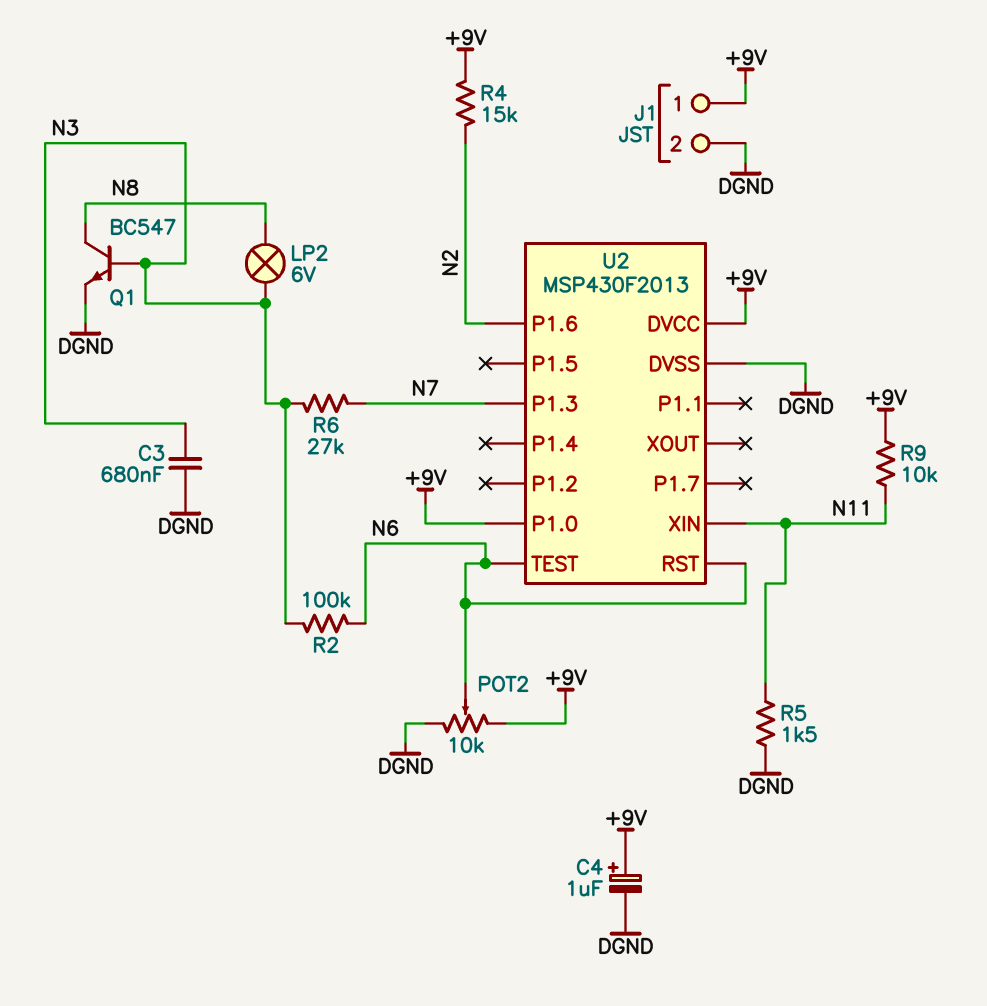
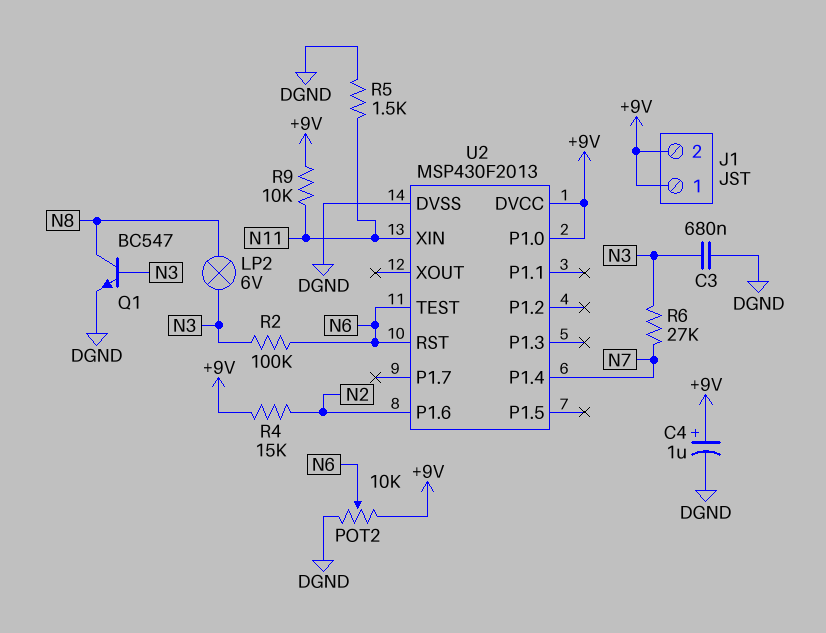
J1 pin 2: DGND -> +9V
U2 pin P1.3: N7 -> none
U2 pin P1.4: none -> N7

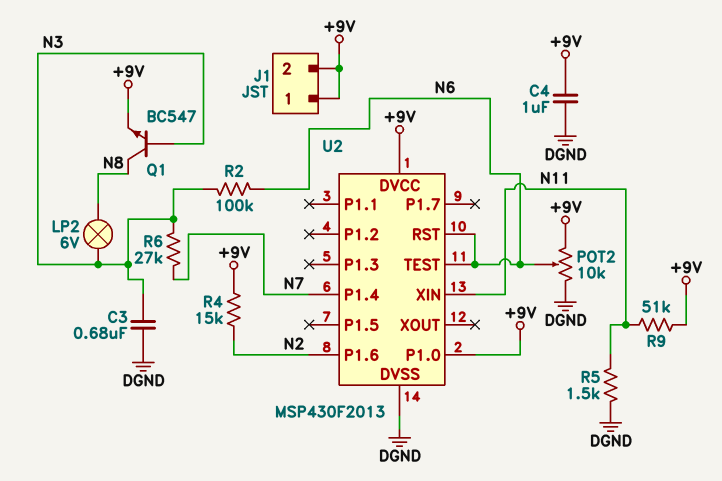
C4: 1uF (plus +9V, minus DGND) -> 1uF (+9V, DGND)
Q1: NPN BC547 (B N3, C N8, E DGND) -> NPN BC547 (B N3, C N8, E +9V)
R9: 10k (+9V, N11) -> 51k (+9V, N11)

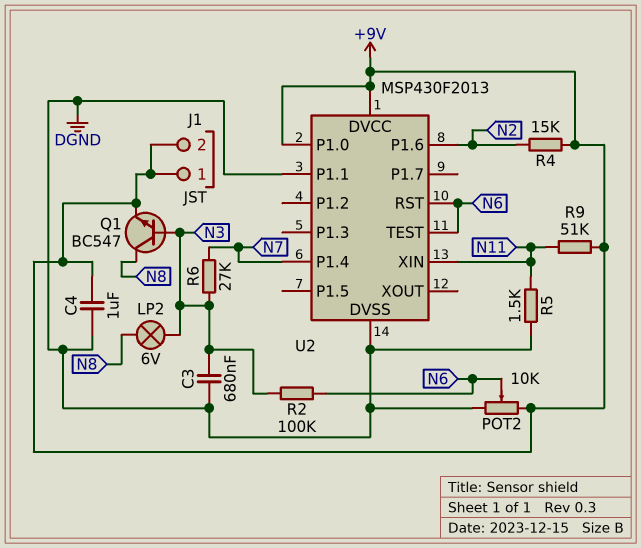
U2 pin P1.1: none -> DGND

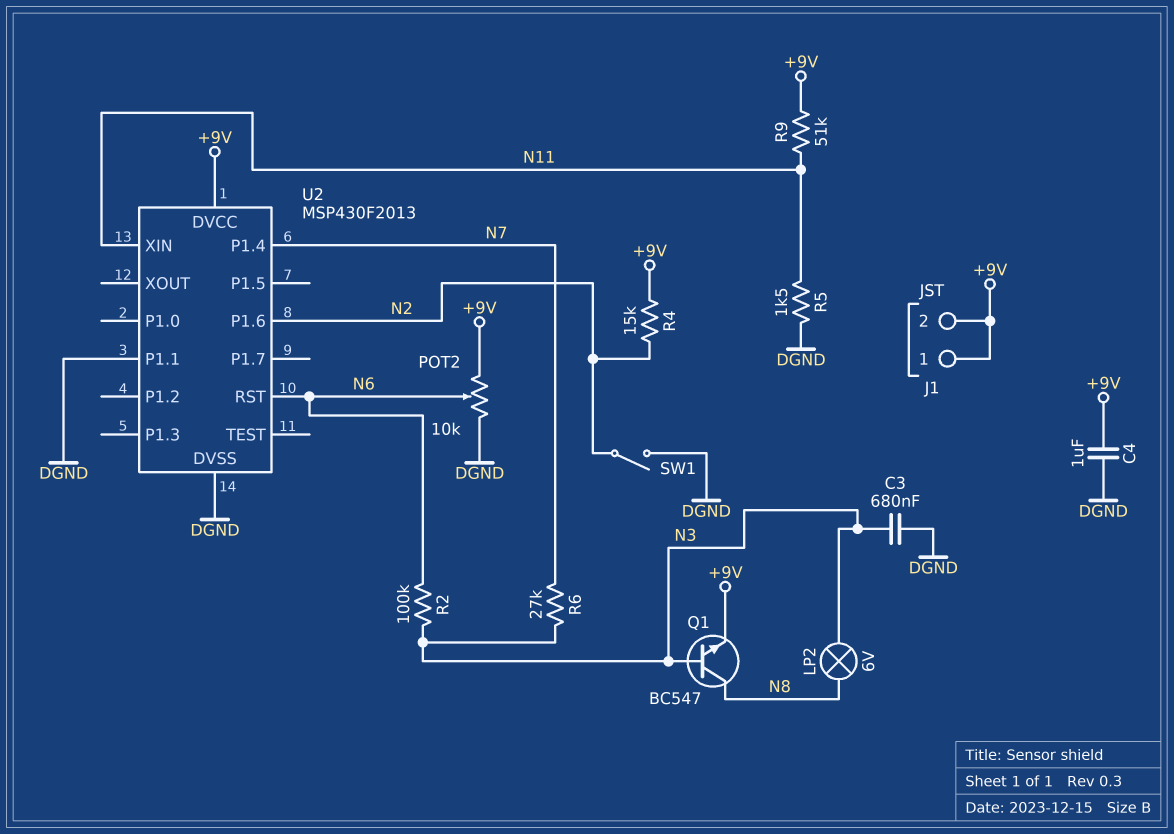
SW1: none -> switch (DGND, N2)
U2 pin P1.0: +9V -> none
U2 pin TEST: N6 -> none

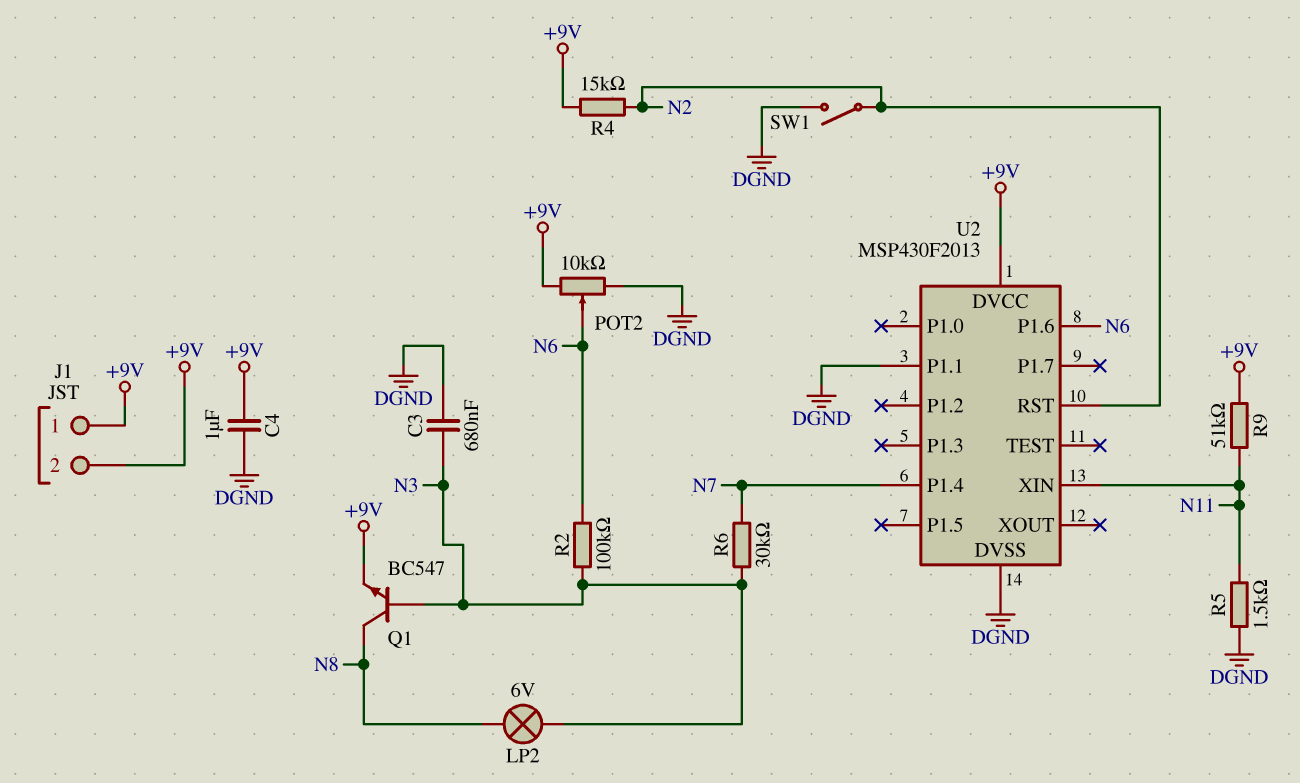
R6: 27k (N3, N7) -> 30k (N3, N7)
U2 pin P1.6: N2 -> N6
U2 pin RST: N6 -> N2

